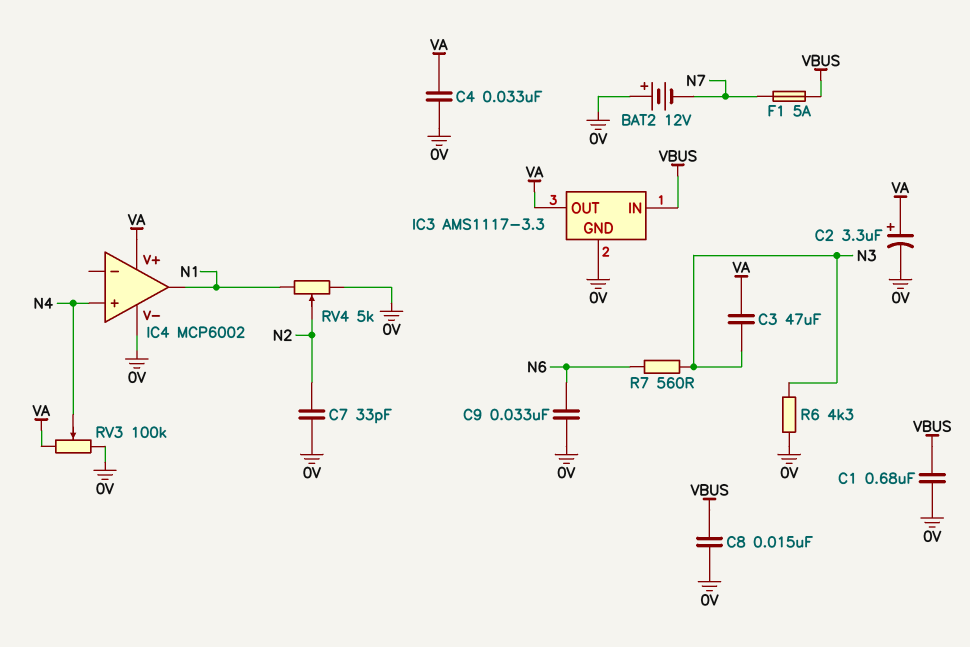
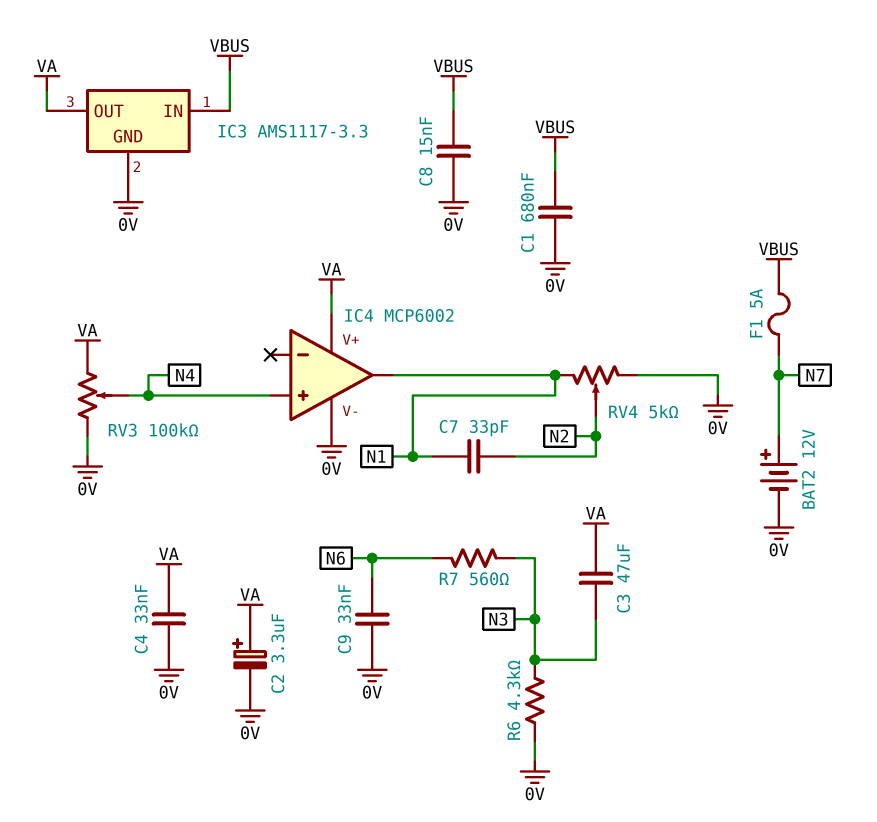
BAT2: 12V (plus 0V, minus N7) -> 12V (plus N7, minus 0V)
C7: 33pF (0V, N2) -> 33pF (N1, N2)

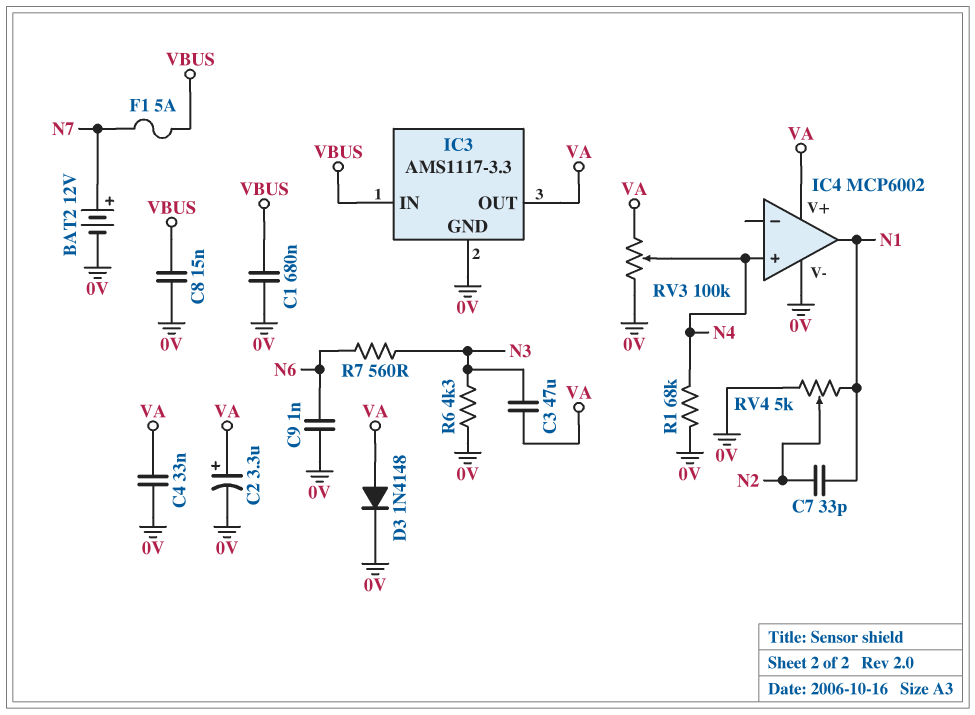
C9: 33nF (0V, N6) -> 1nF (0V, N6)
D3: none -> diode 1N4148 (A VA, K 0V)
R1: none -> 68k (0V, N4)

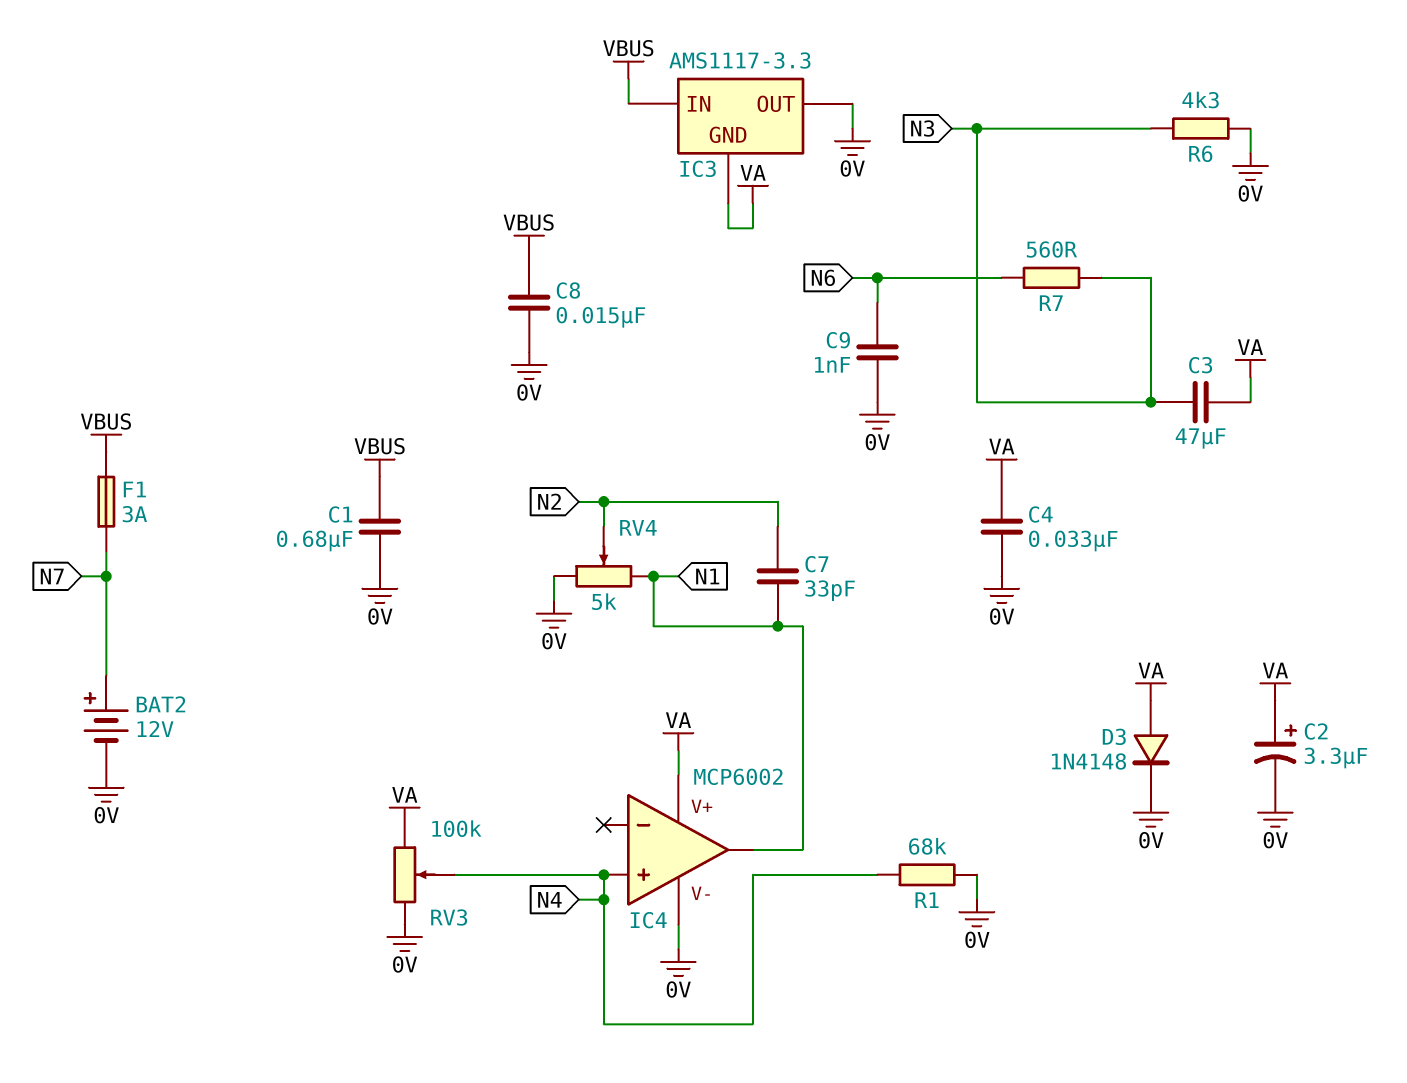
F1: 5A (N7, VBUS) -> 3A (N7, VBUS)
IC3 pin GND: 0V -> VA
IC3 pin OUT: VA -> 0V

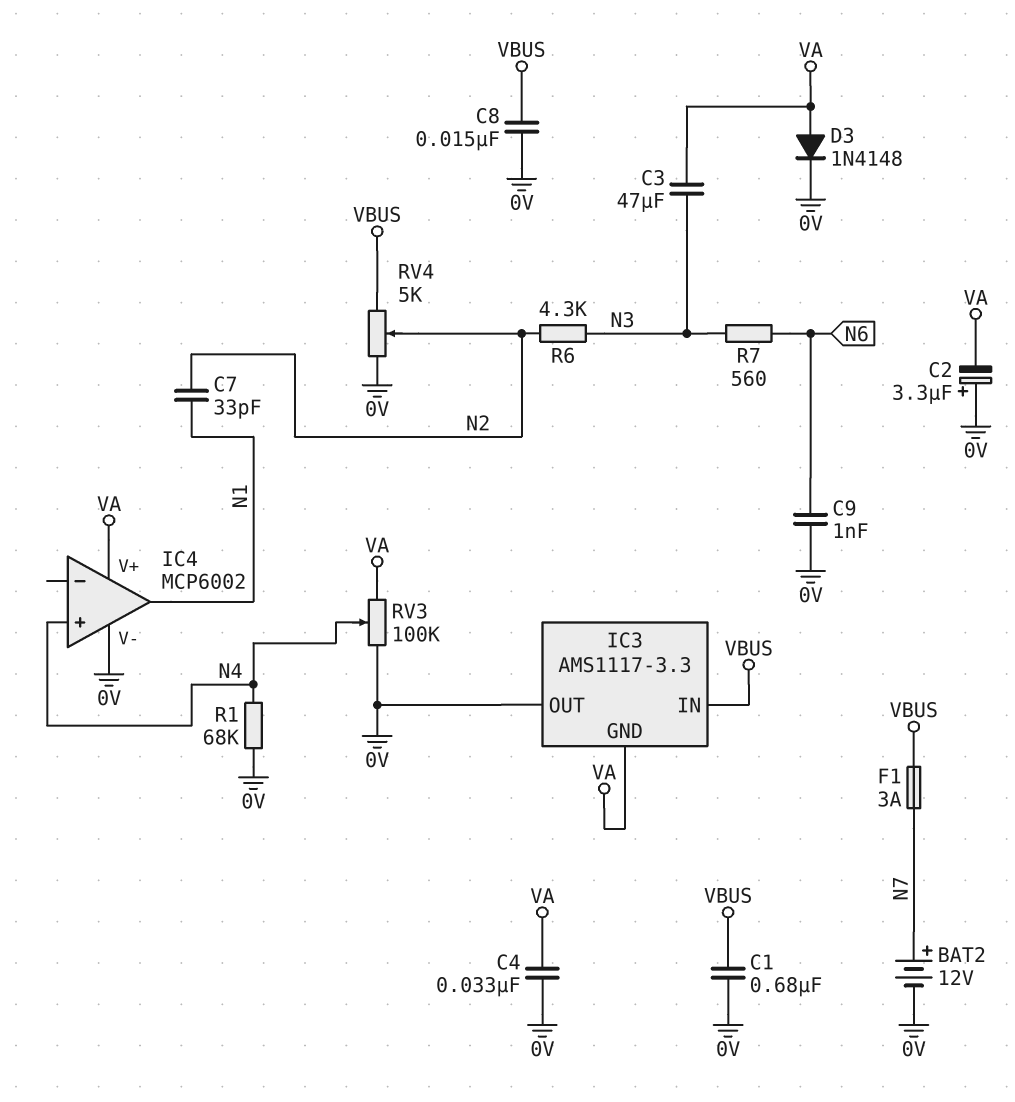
C2: 3.3uF (plus VA, minus 0V) -> 3.3uF (plus 0V, minus VA)
R6: 4.3k (0V, N3) -> 4.3k (N2, N3)
RV4: 5k (0V, N1, wiper N2) -> 5k (0V, VBUS, wiper N2)

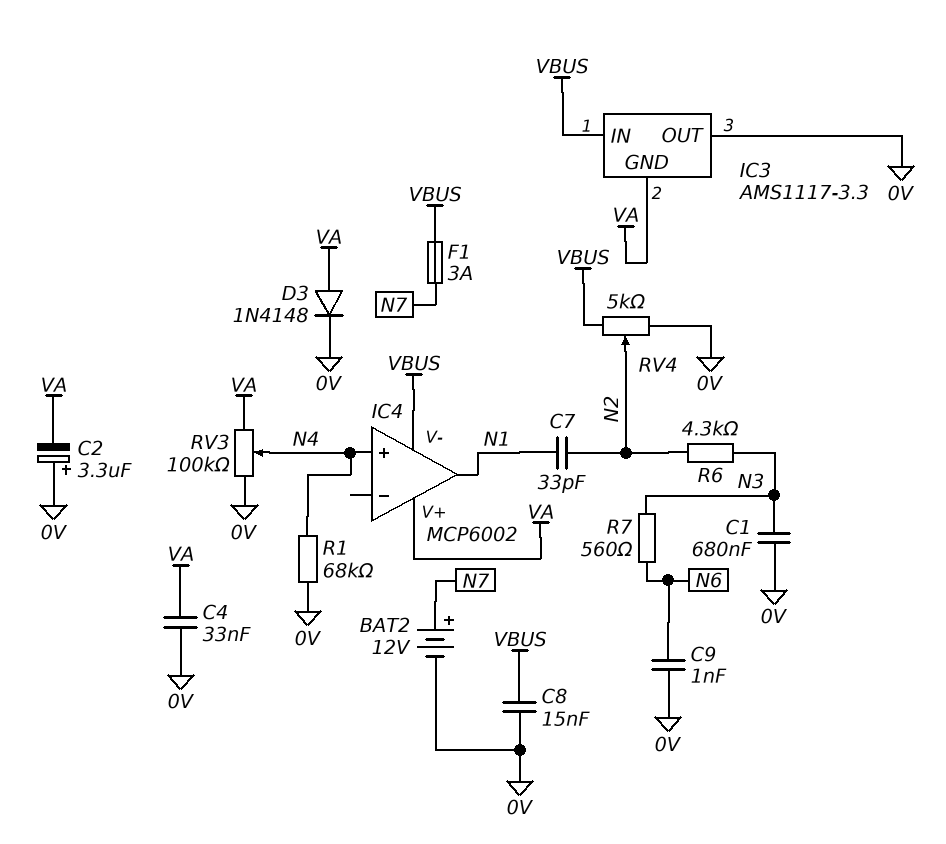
C1: 680nF (0V, VBUS) -> 680nF (0V, N3)
C3: 47uF (N3, VA) -> none
IC4 pin V-: 0V -> VBUS

